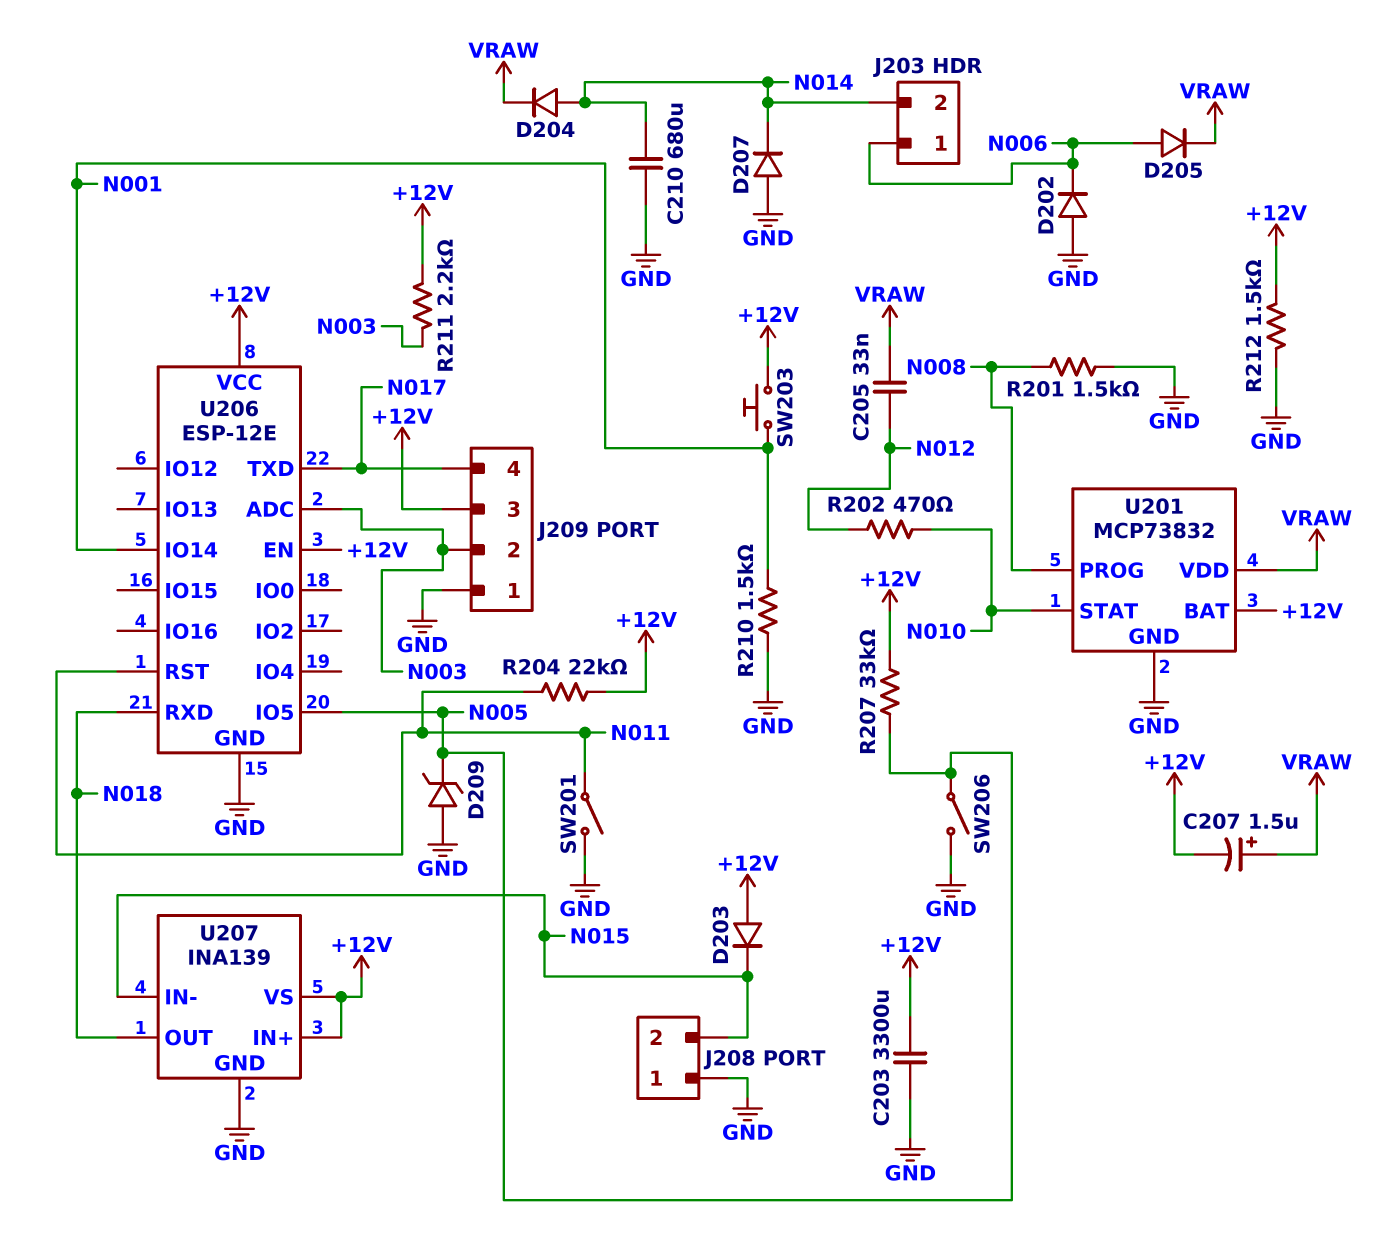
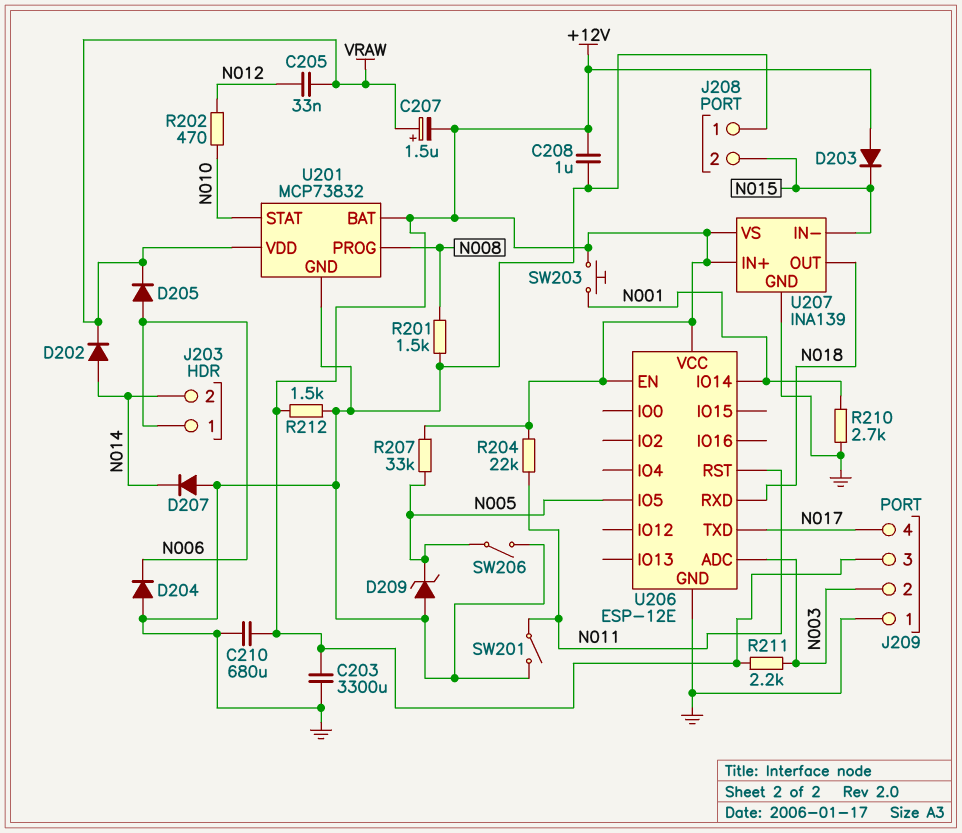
C208: none -> 1uF (+12V, GND)
C210: 680uF (GND, N014) -> 680uF (+12V, GND)
D202: diode (A GND, K N006) -> diode (A N014, K VRAW)
D204: diode (A N014, K VRAW) -> diode (A GND, K N006)
R210: 1.5k (GND, N001) -> 2.7k (GND, N001)

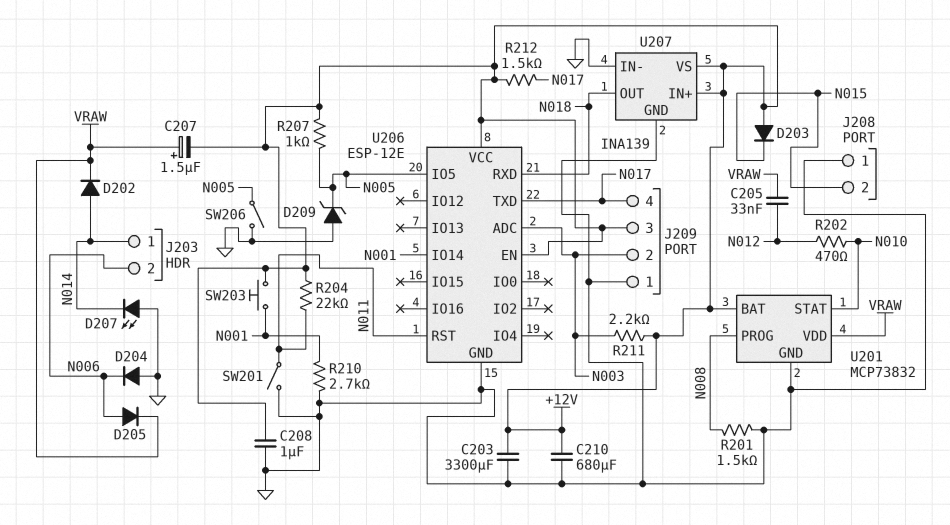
D207: diode (A GND, K N014) -> LED (A GND, K N014)
J203 pin 1: N006 -> N014
J203 pin 2: N014 -> N006
R207: 33k (+12V, N005) -> 1k (+12V, N005)
R212: 1.5k (+12V, GND) -> 1.5k (+12V, N017)
U207 pin IN-: N015 -> GND

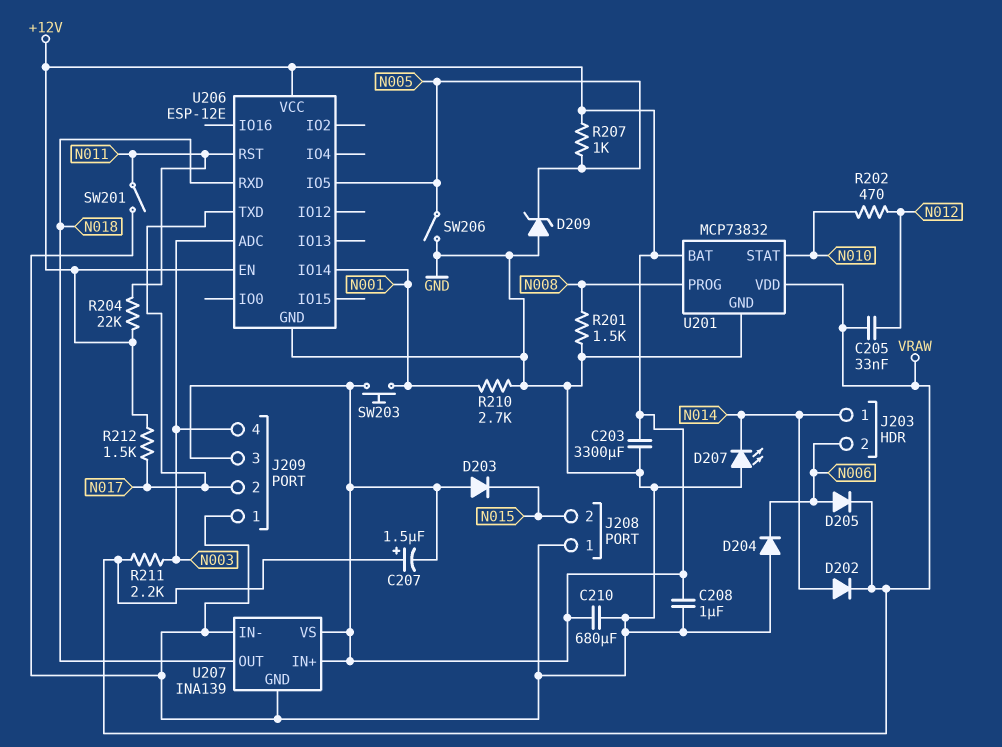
J209 pin 2: N003 -> N017
J209 pin 4: N017 -> N003
R211: 2.2k (+12V, N003) -> 2.2k (N003, VRAW)

